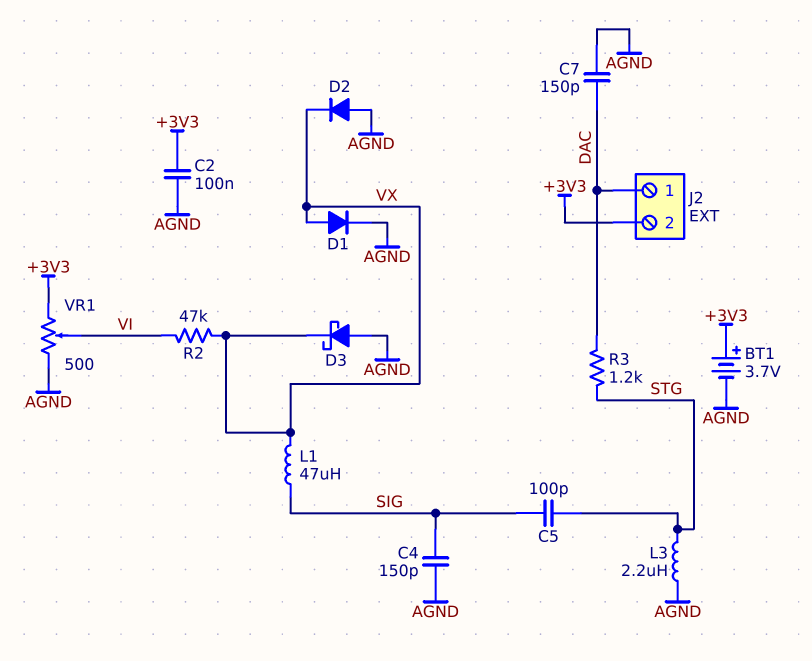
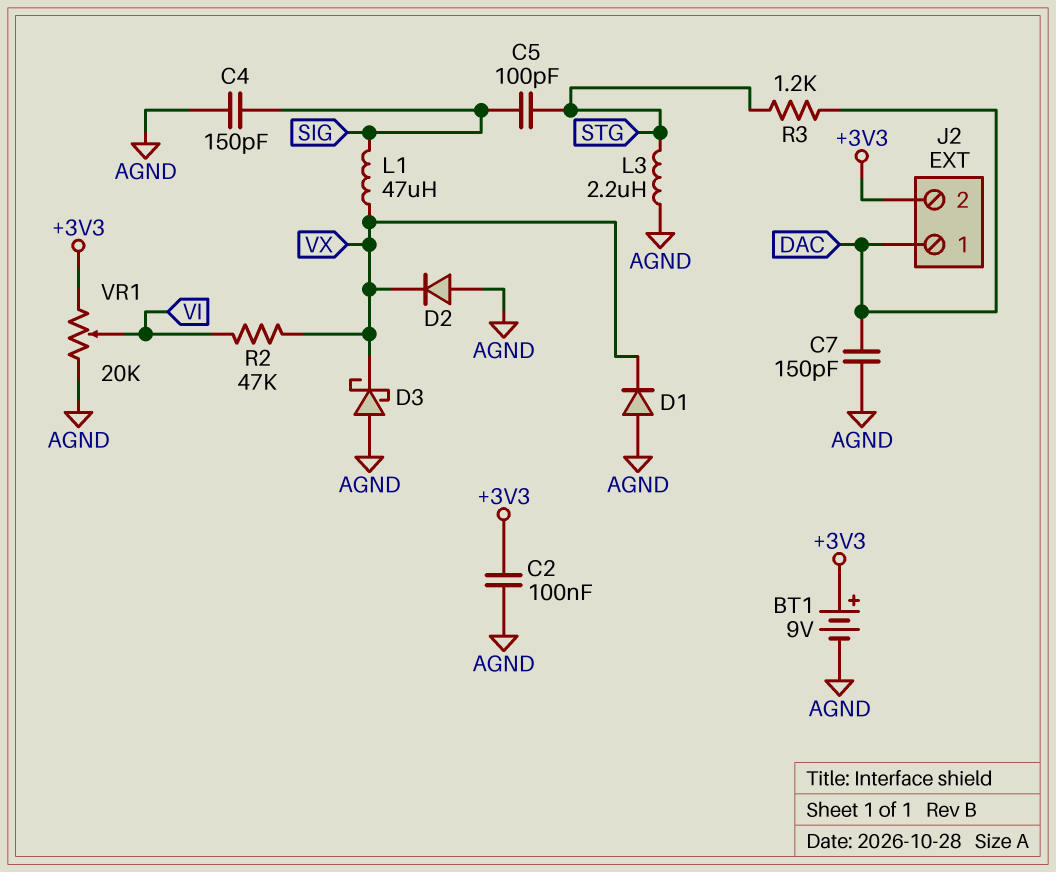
BT1: 3.7V (plus +3V3, minus AGND) -> 9V (plus +3V3, minus AGND)
D1: diode (A VX, K AGND) -> diode (A AGND, K VX)
VR1: 500 (+3V3, AGND, wiper VI) -> 20k (+3V3, AGND, wiper VI)

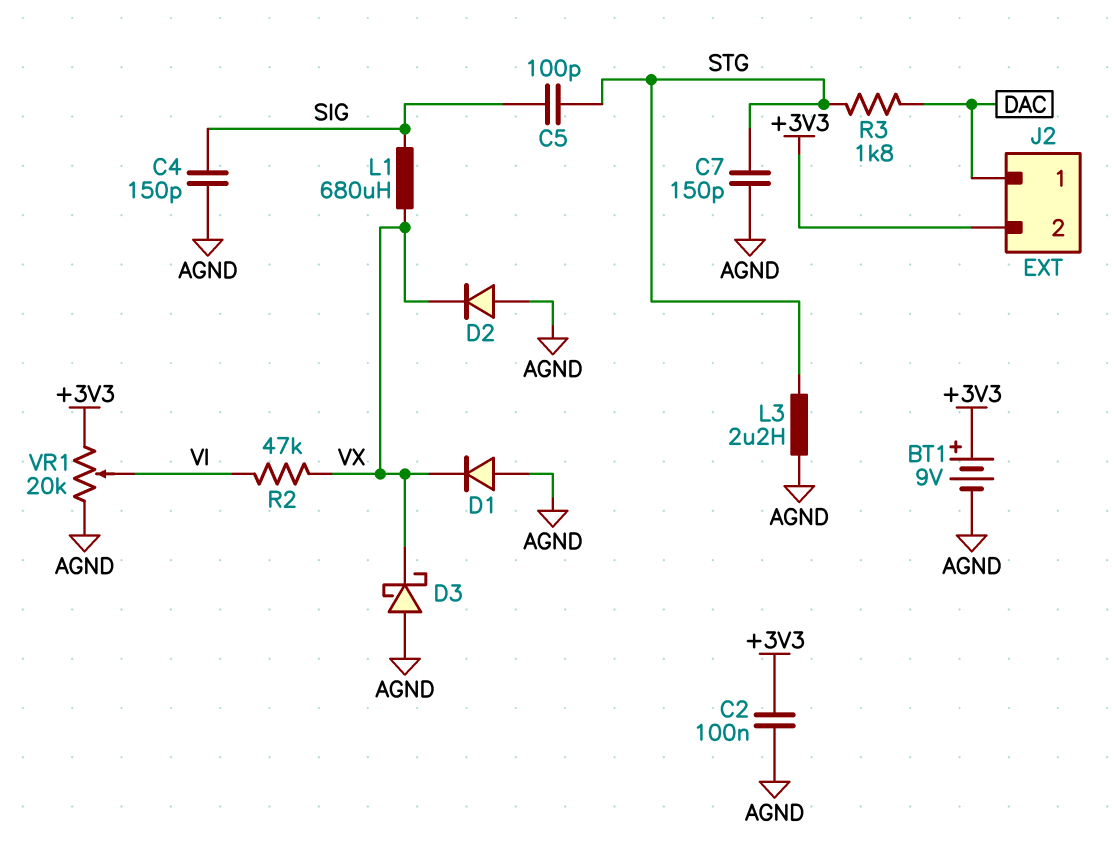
C7: 150pF (AGND, DAC) -> 150pF (AGND, STG)
L1: 47uH (SIG, VX) -> 680uH (SIG, VX)
R3: 1.2k (DAC, STG) -> 1.8k (DAC, STG)

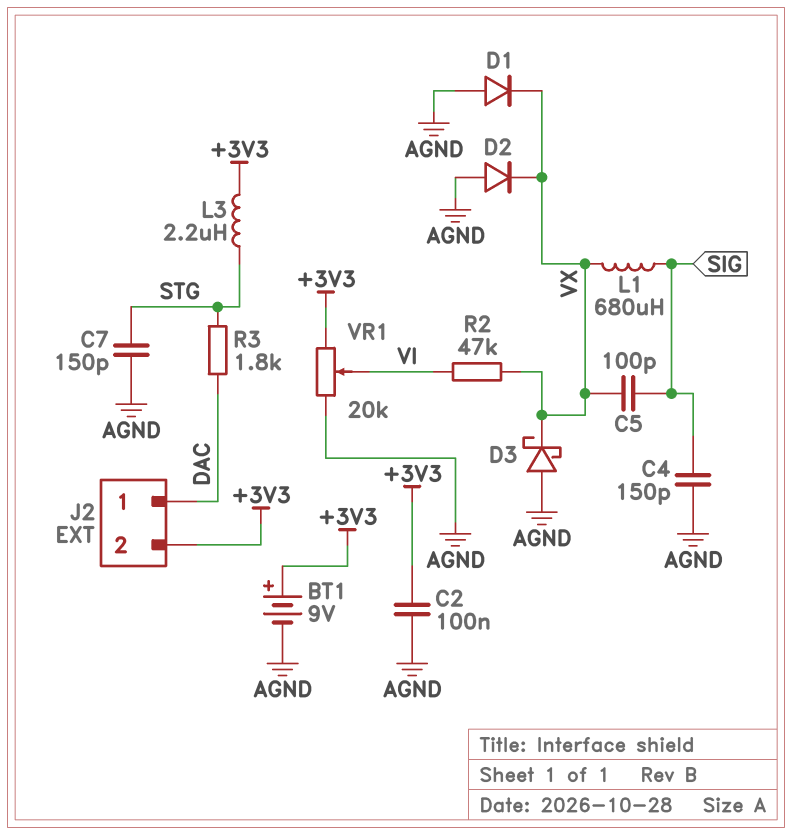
C5: 100pF (SIG, STG) -> 100pF (SIG, VX)
L3: 2.2uH (AGND, STG) -> 2.2uH (+3V3, STG)

